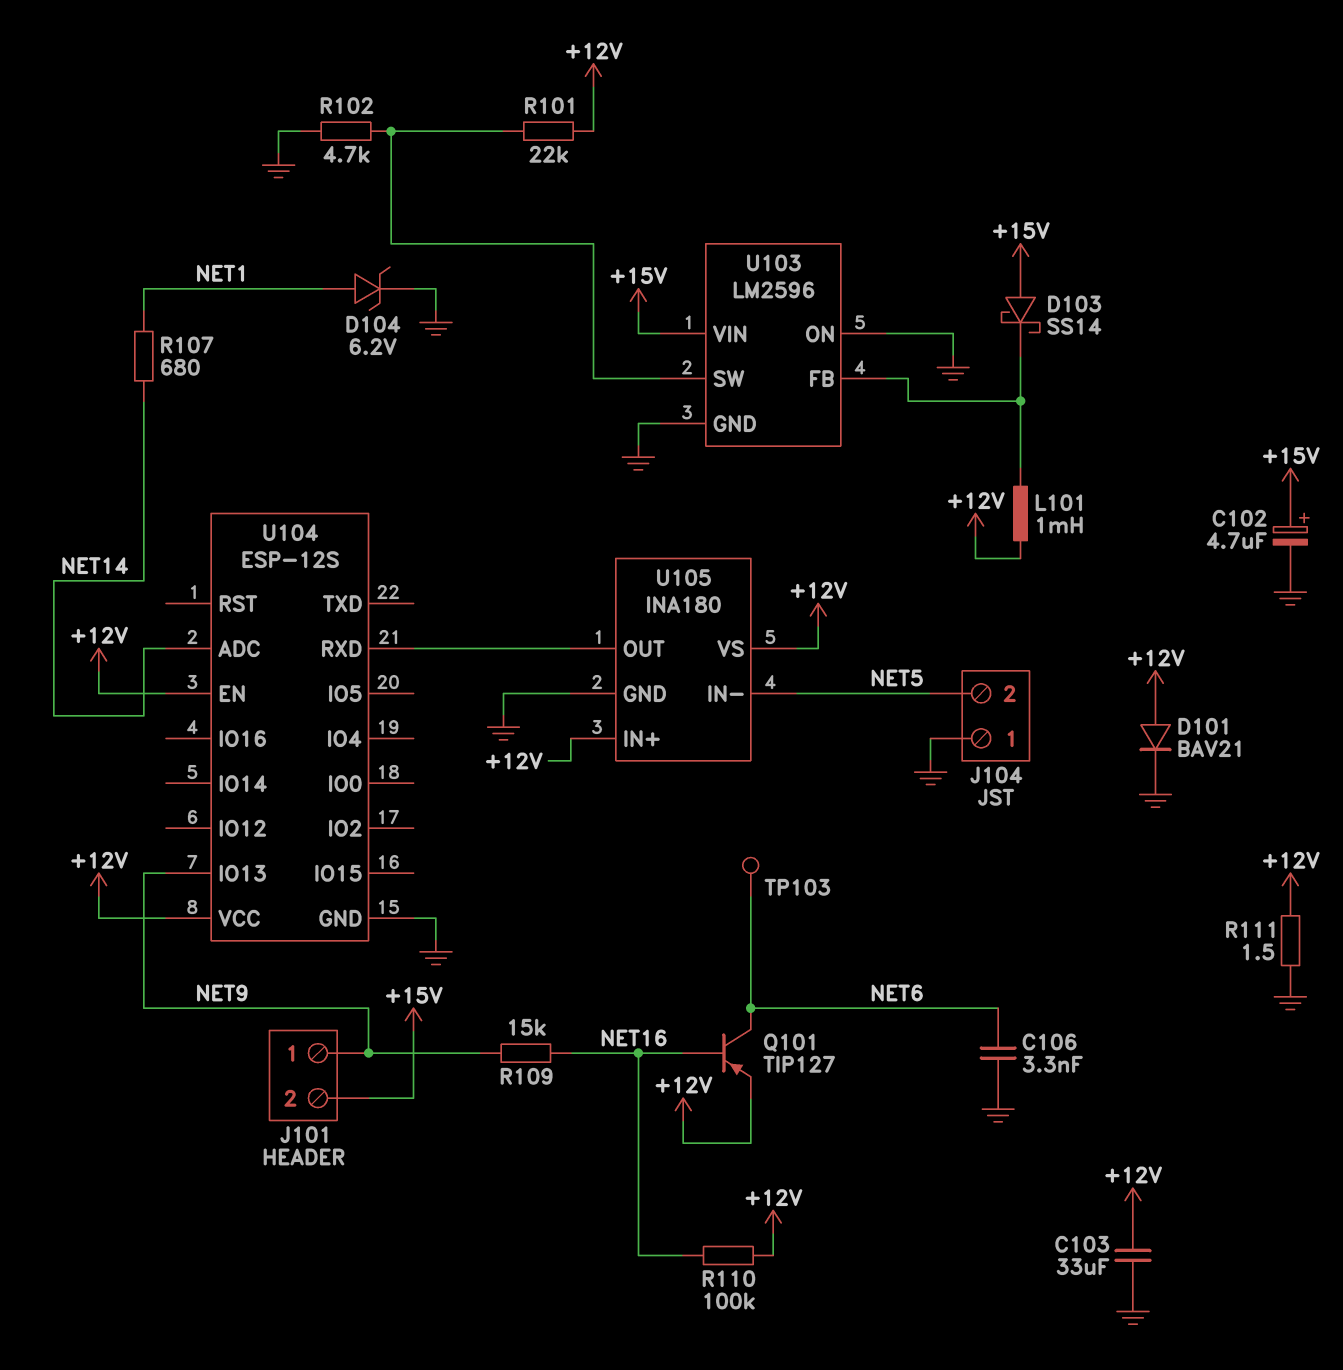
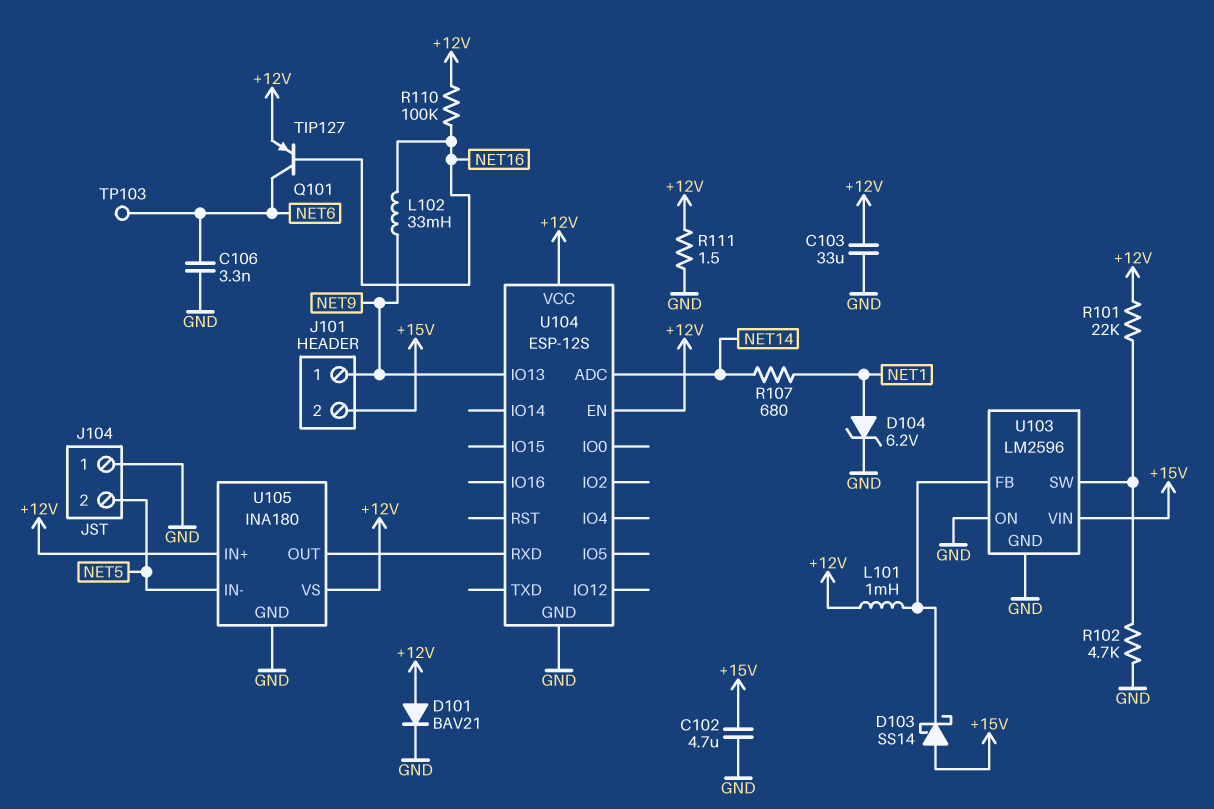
C102: 4.7uF (plus +15V, minus GND) -> 4.7uF (+15V, GND)
L102: none -> 33mH (NET9, NET16)
R109: 15k (NET9, NET16) -> none

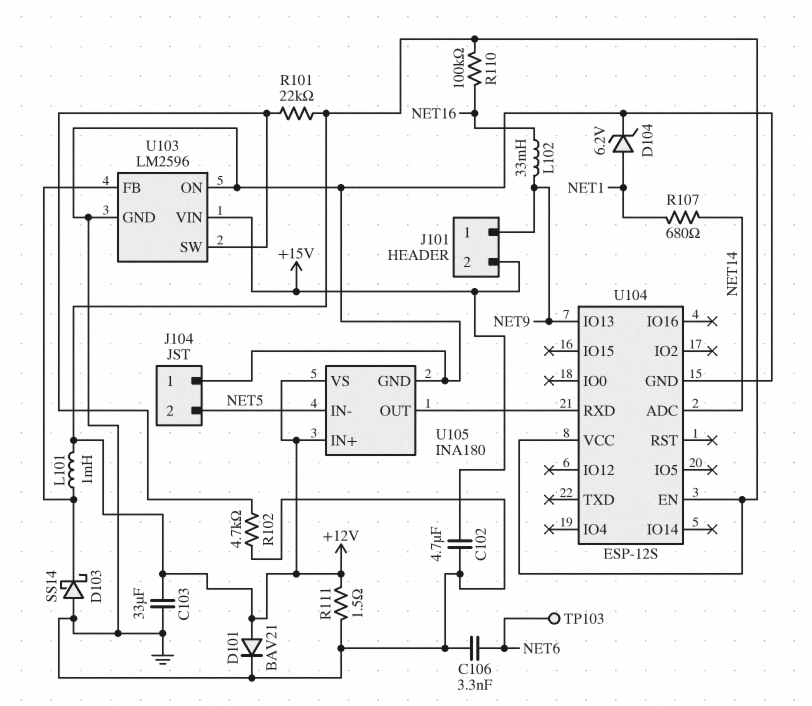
D103: schottky SS14 (A +15V, K U103/FB) -> schottky SS14 (A GND, K U103/FB)
Q101: PNP TIP127 (B NET16, C NET6, E +12V) -> none

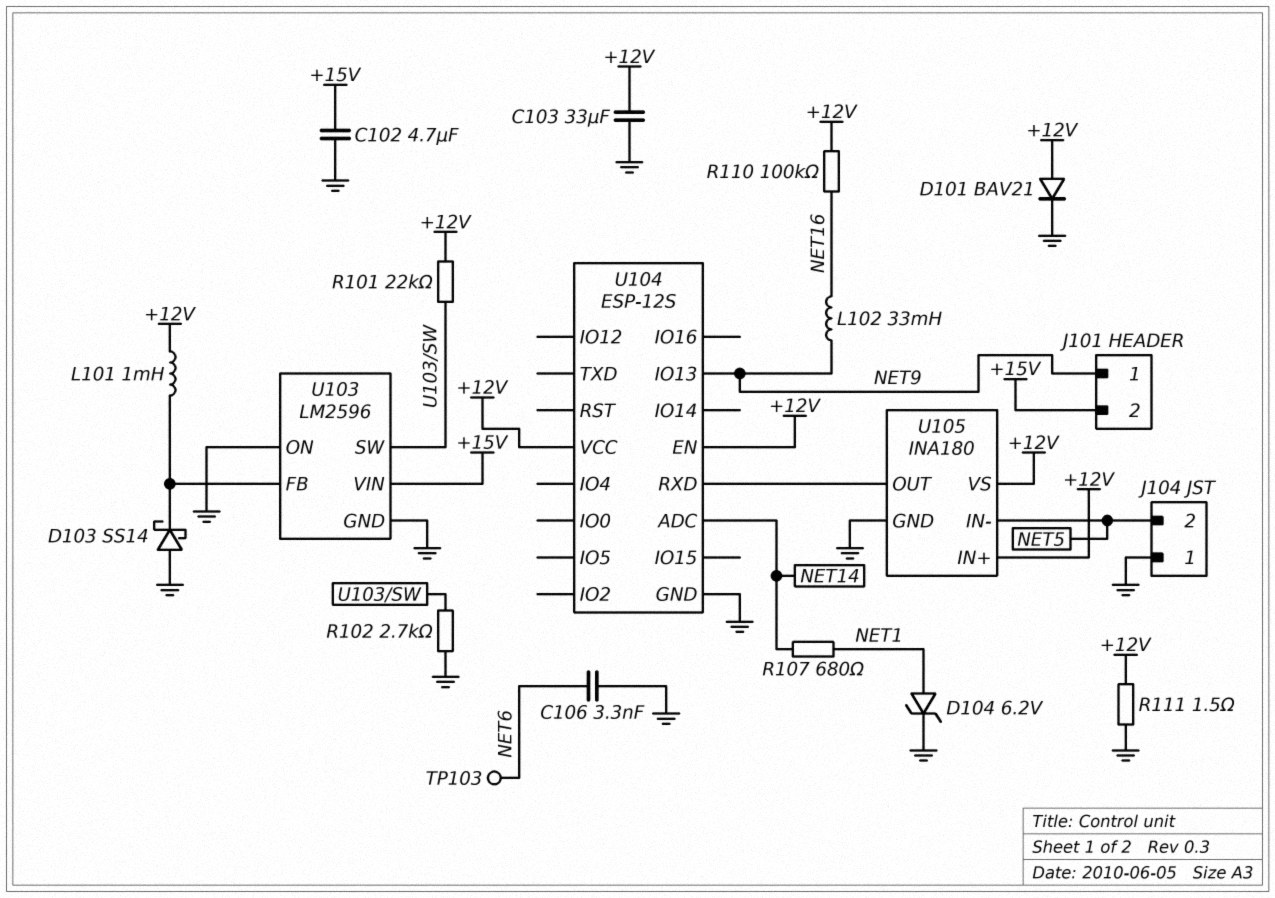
R102: 4.7k (GND, U103/SW) -> 2.7k (GND, U103/SW)

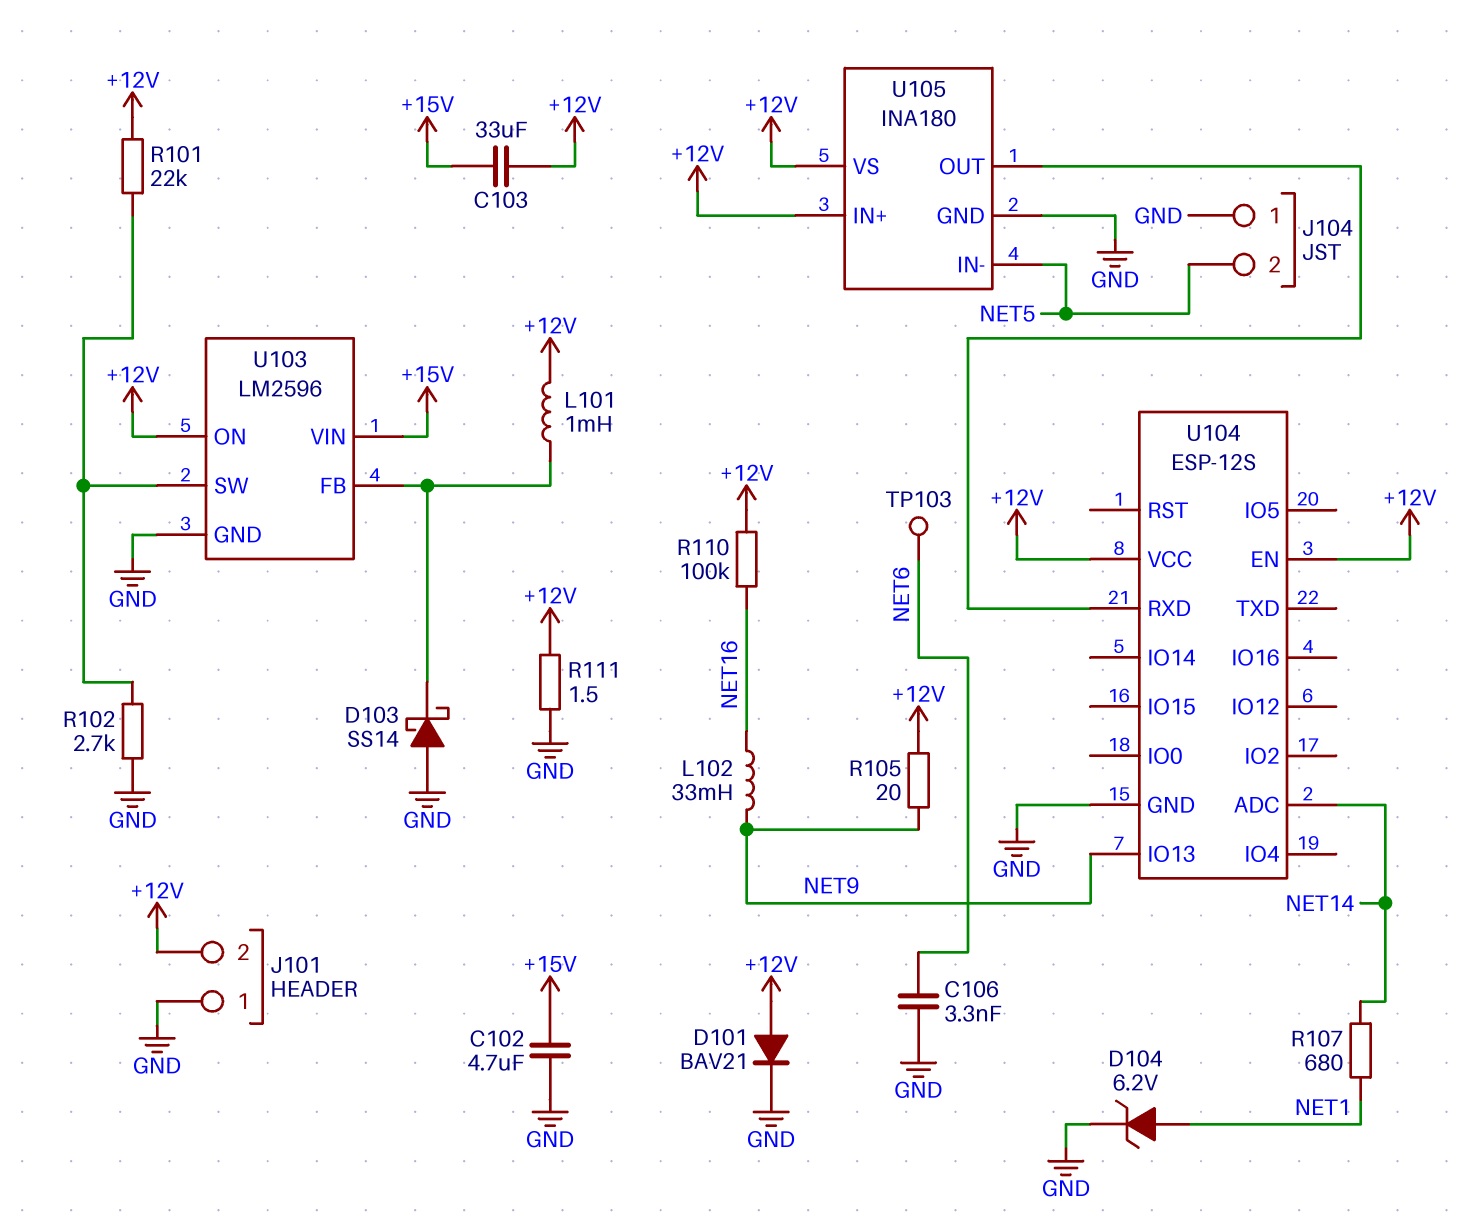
C103: 33uF (+12V, GND) -> 33uF (+12V, +15V)
J101 pin 1: NET9 -> GND
J101 pin 2: +15V -> +12V
R105: none -> 20 (+12V, NET9)
U103 pin ON: GND -> +12V

